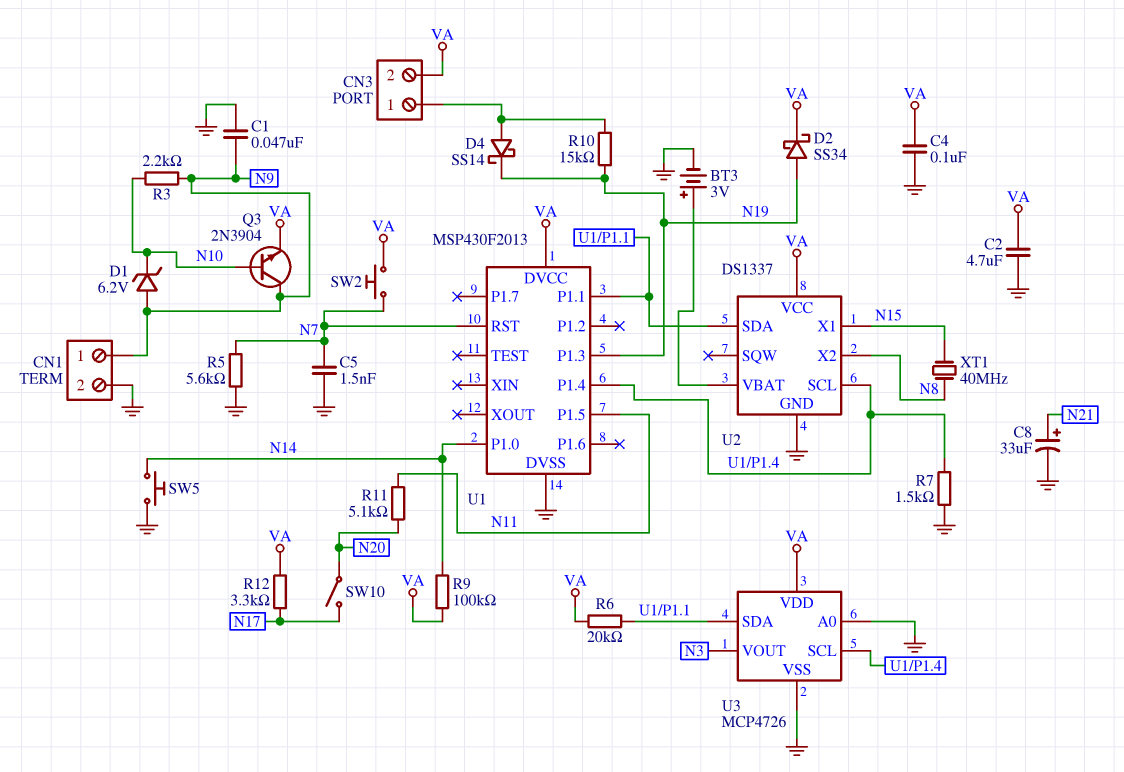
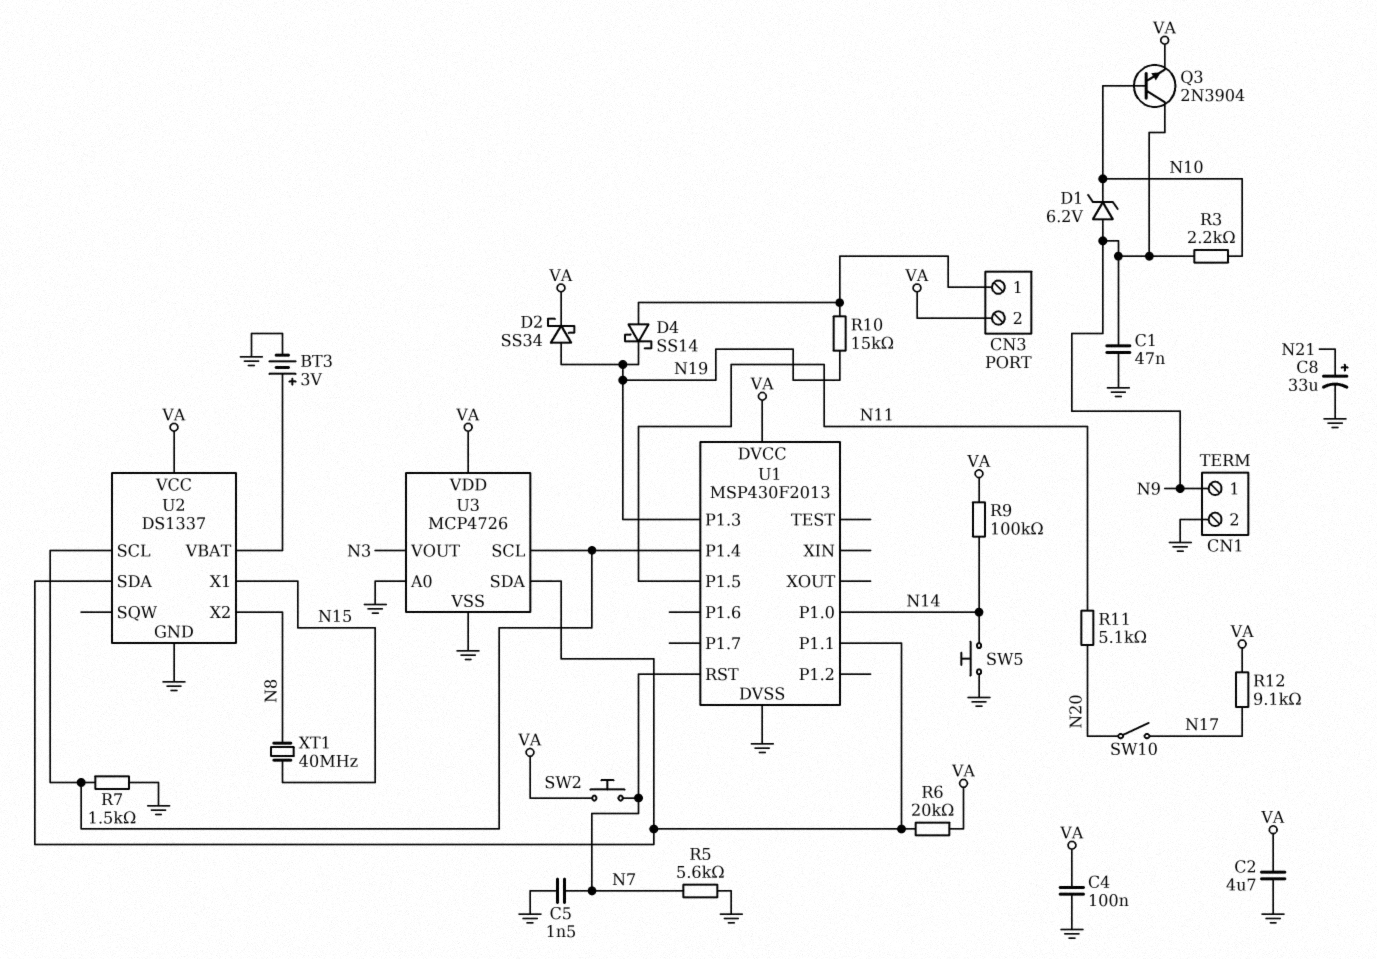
R12: 3.3k (N17, VA) -> 9.1k (N17, VA)

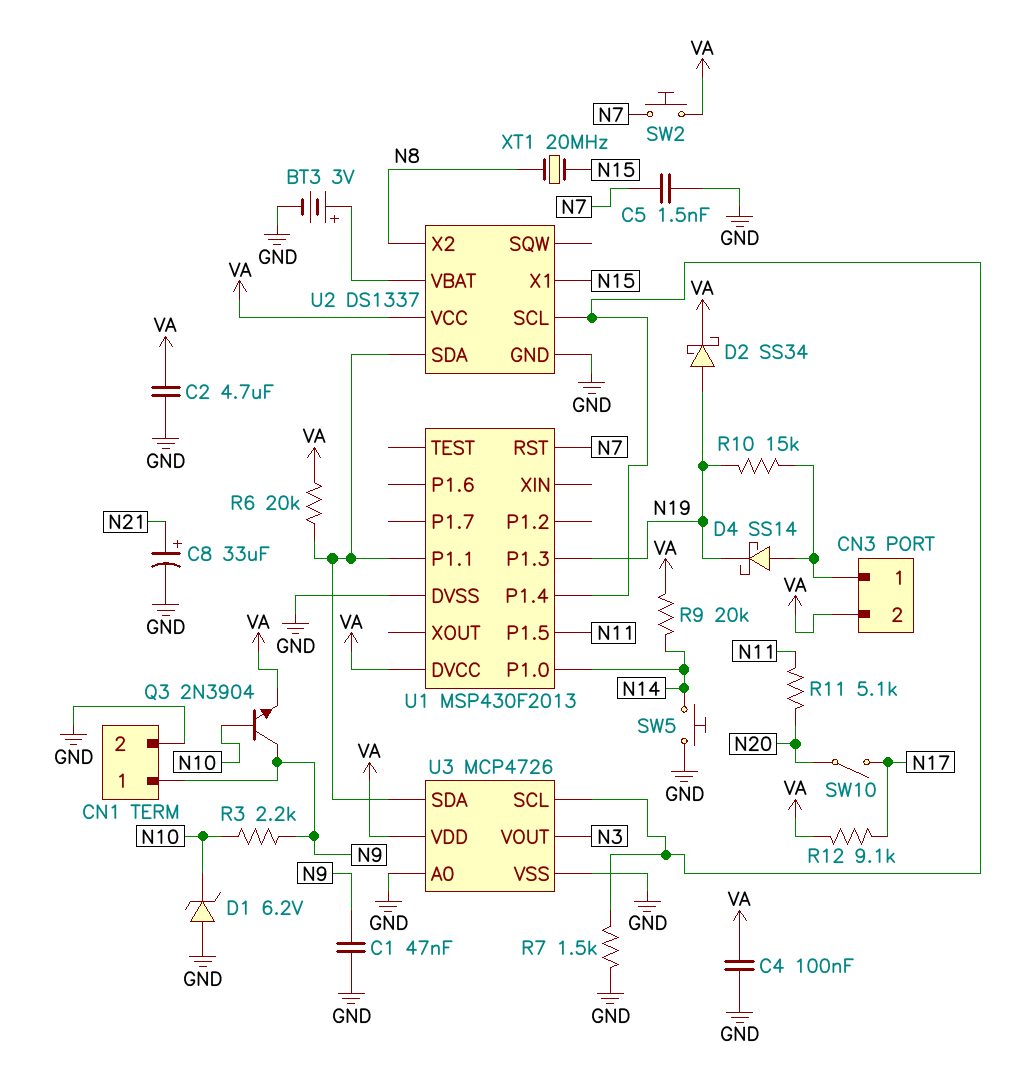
D1: zener 6.2V (A N9, K N10) -> zener 6.2V (A GND, K N10)
R5: 5.6k (GND, N7) -> none
R9: 100k (N14, VA) -> 20k (N14, VA)
XT1: 40MHz (N8, N15) -> 20MHz (N8, N15)

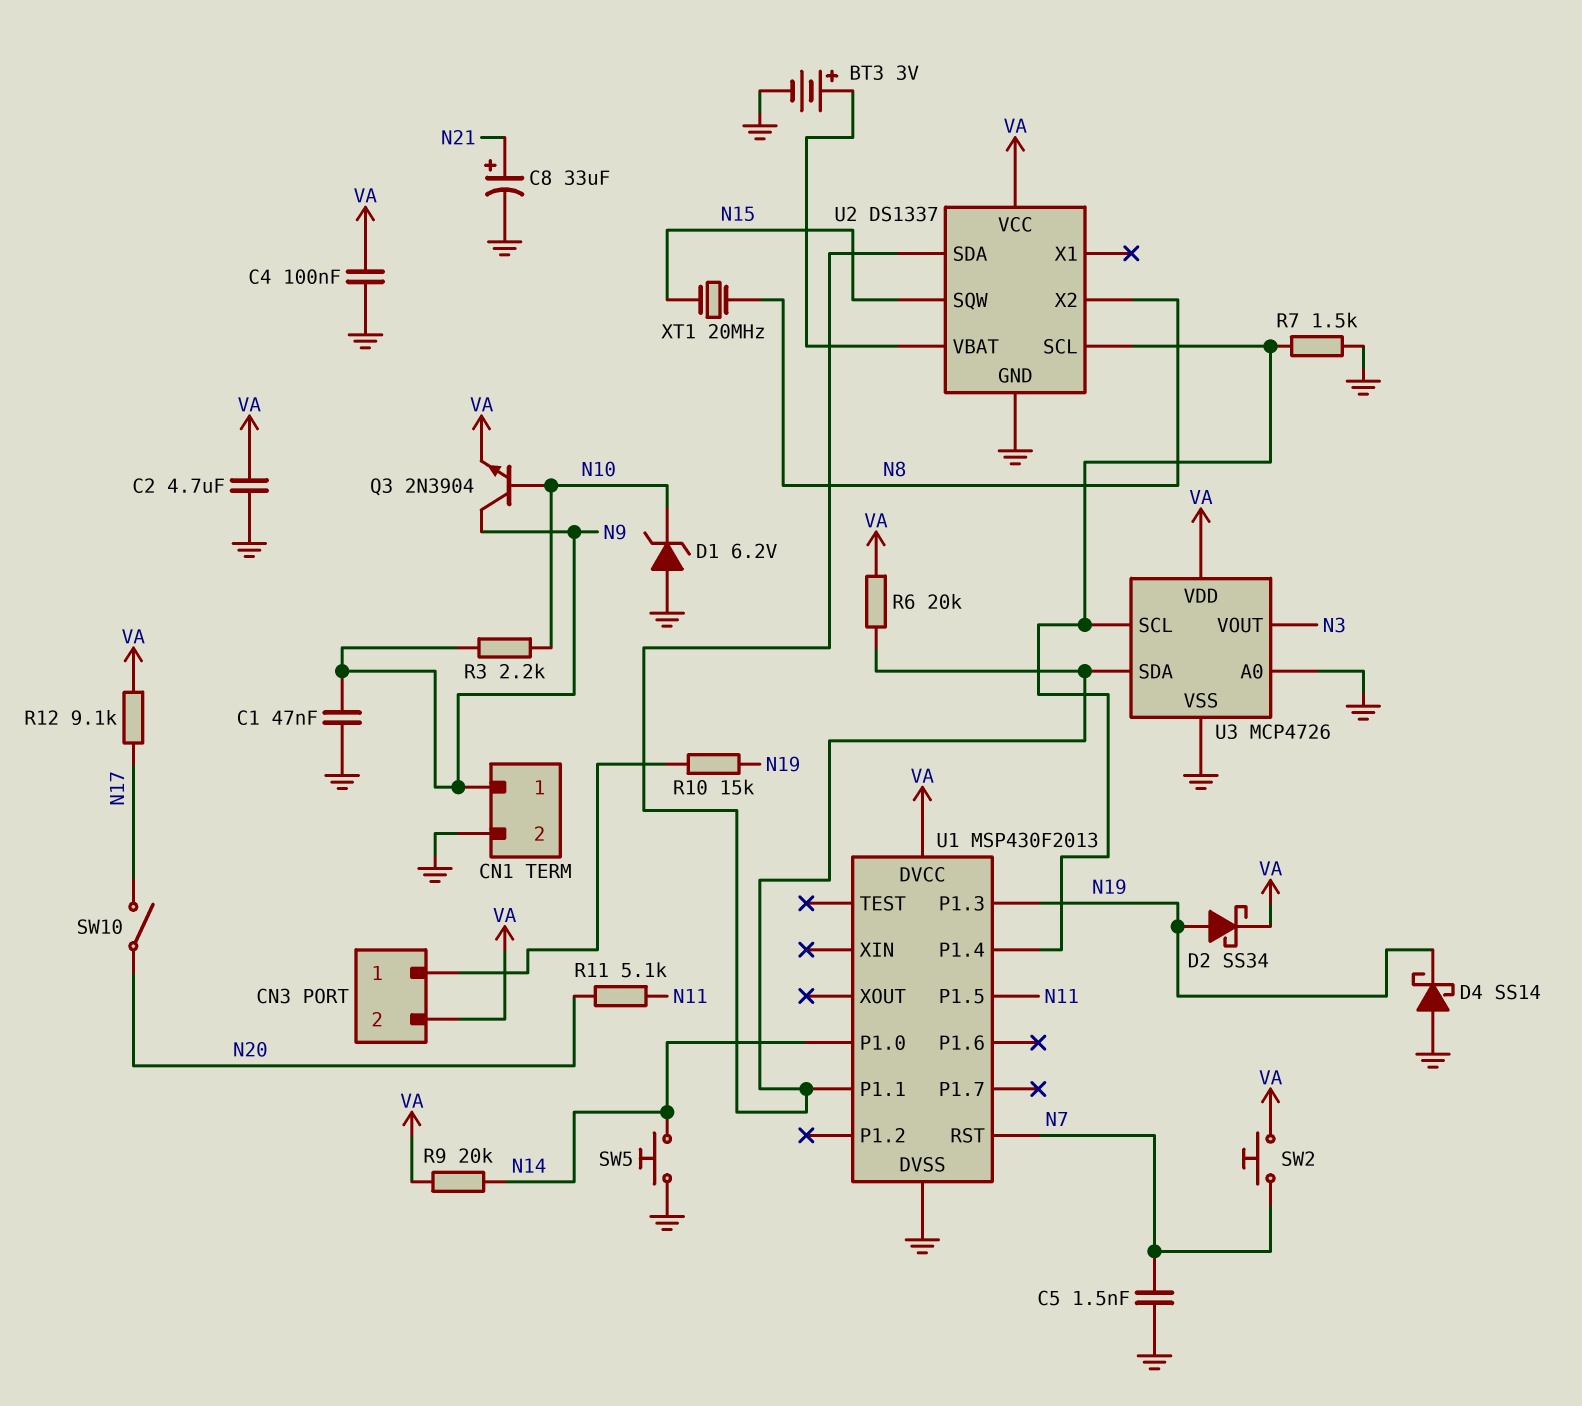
D4: schottky SS14 (A CN3/1, K N19) -> schottky SS14 (A GND, K N19)
U2 pin SQW: none -> N15
U2 pin X1: N15 -> none

